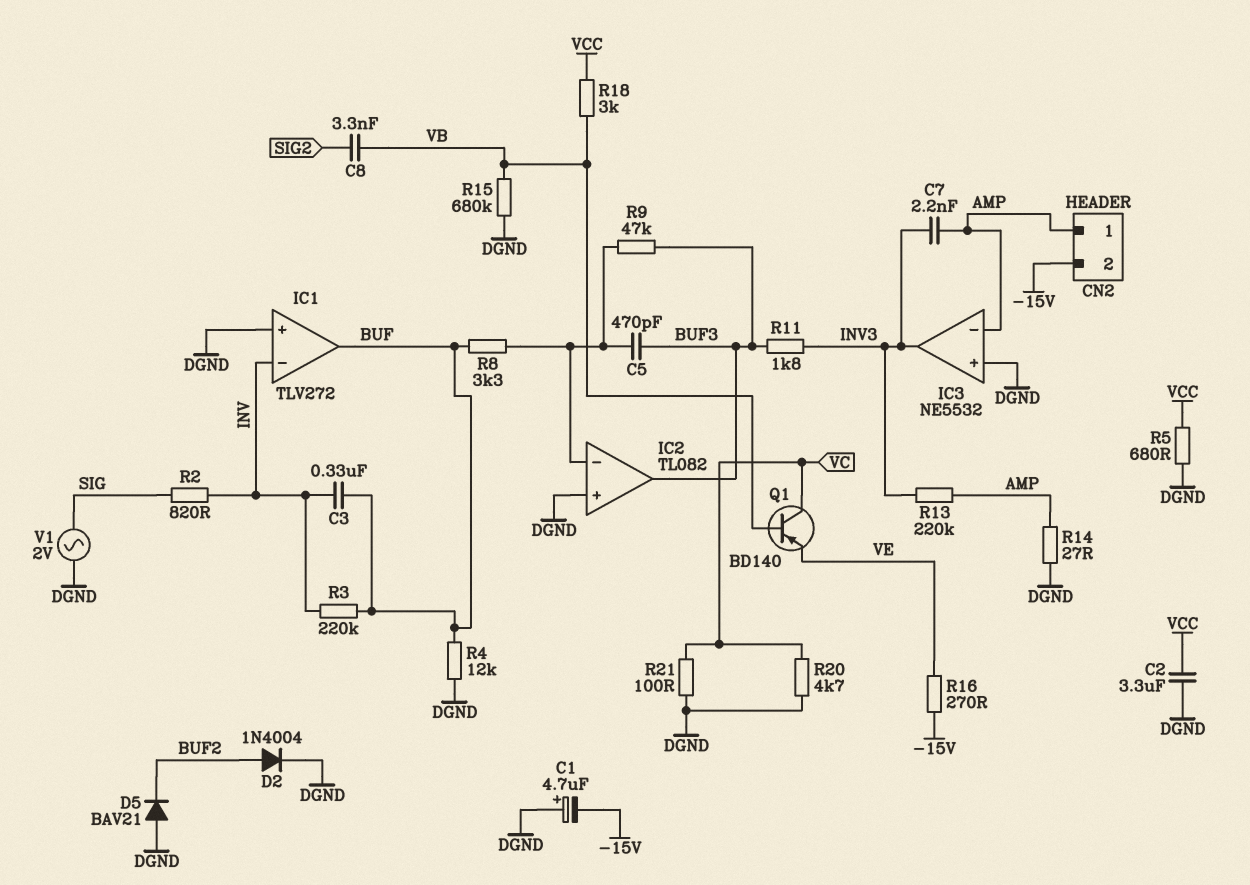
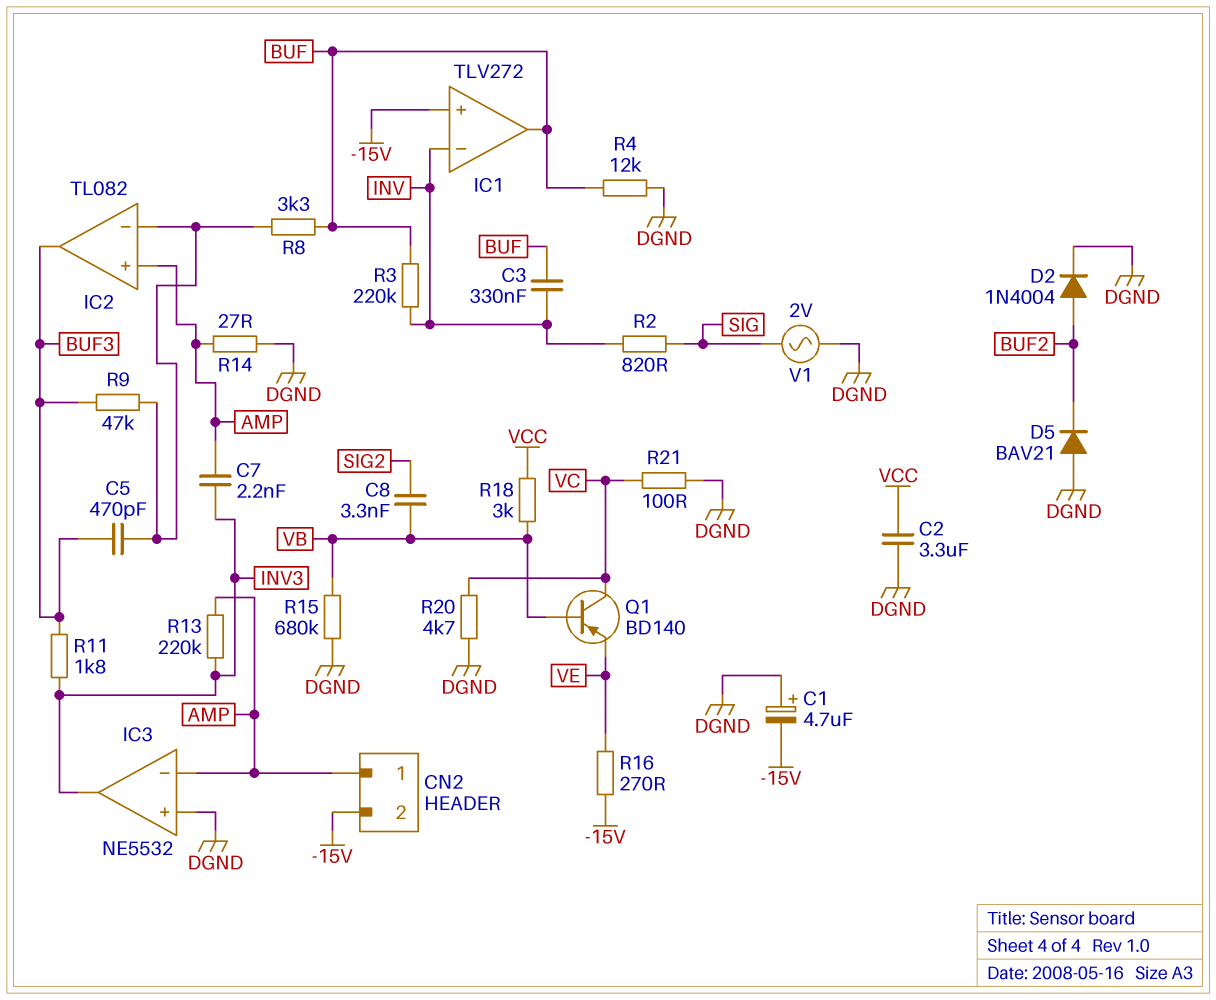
IC1 pin in+: DGND -> -15V
IC2 pin in+: DGND -> AMP
R5: 680 (DGND, VCC) -> none

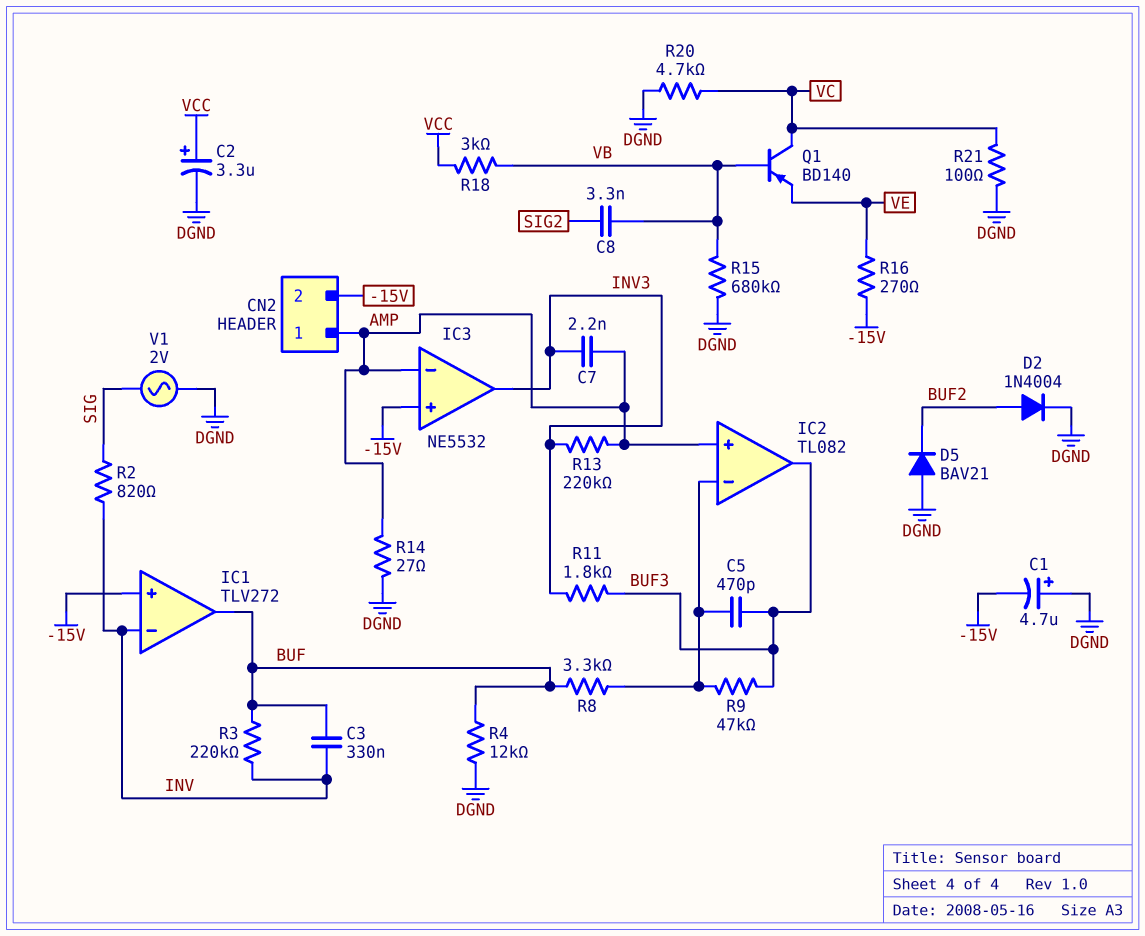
C2: 3.3uF (DGND, VCC) -> 3.3uF (plus VCC, minus DGND)
IC3 pin in+: DGND -> -15V

